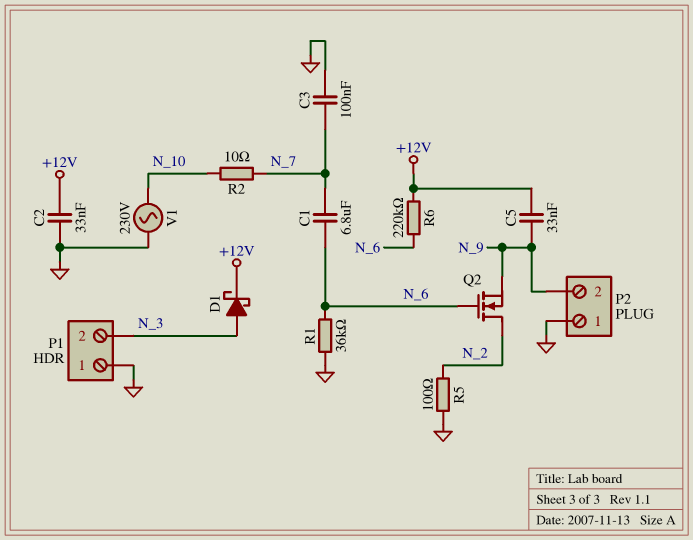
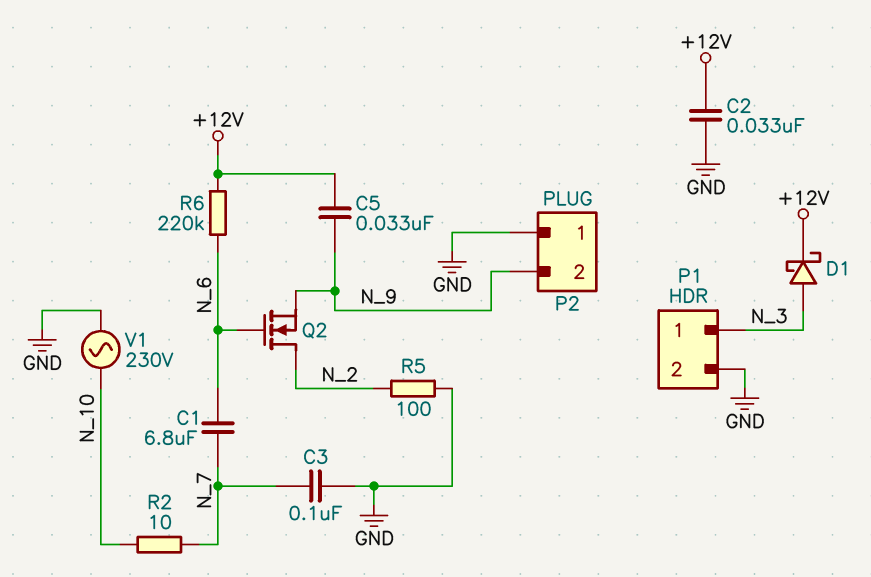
P1 pin 1: GND -> N_3
P1 pin 2: N_3 -> GND
R1: 36k (GND, N_6) -> none

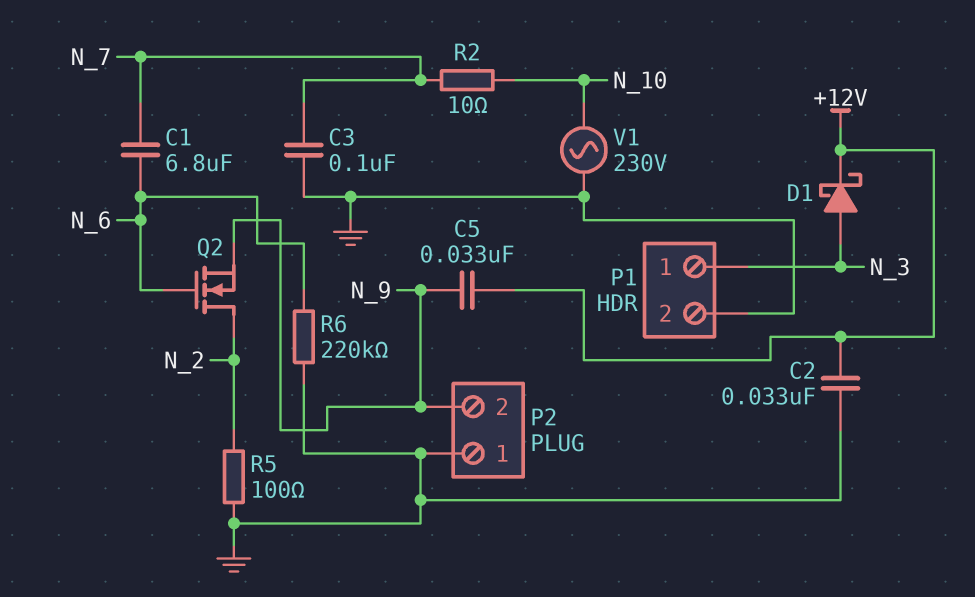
R6: 220k (+12V, N_6) -> 220k (GND, N_6)

